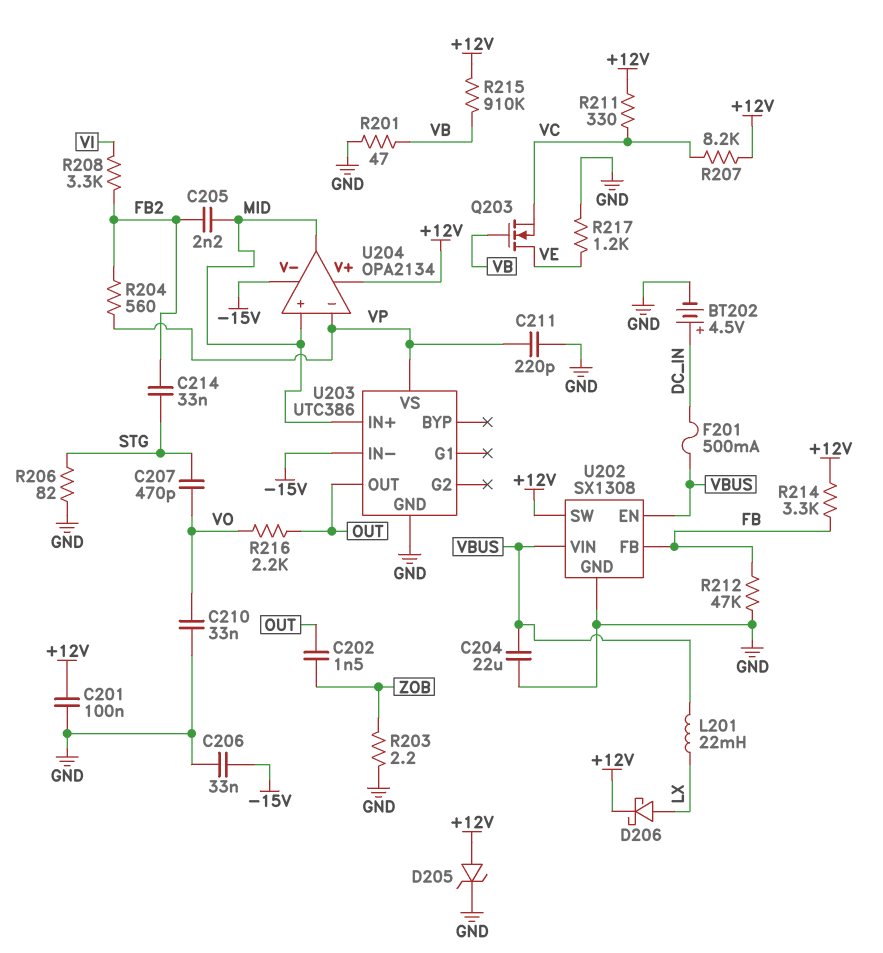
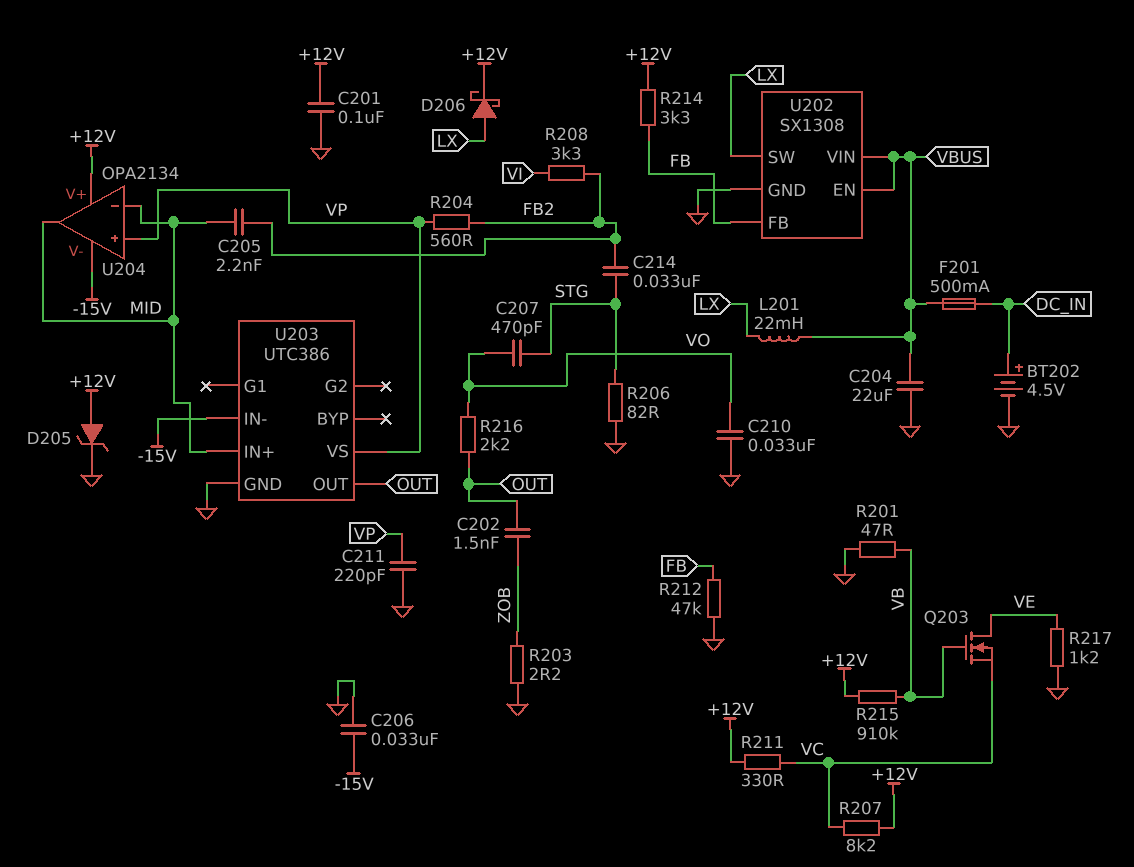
U202 pin SW: +12V -> LX
U204 pin in+: MID -> VP
U204 pin in-: VP -> MID

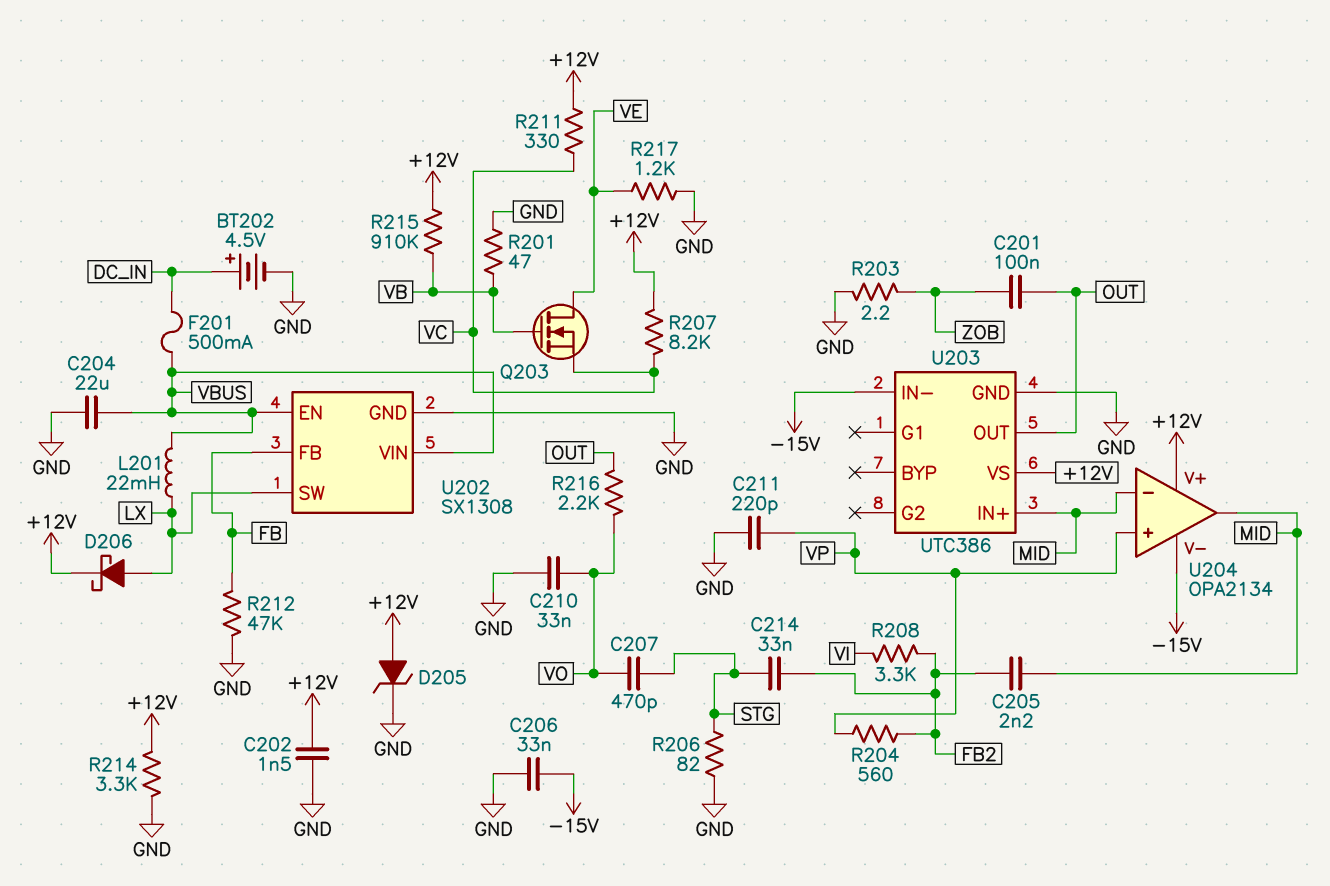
C201: 100nF (+12V, GND) -> 100nF (OUT, ZOB)
C202: 1.5nF (OUT, ZOB) -> 1.5nF (+12V, GND)
R214: 3.3k (+12V, FB) -> 3.3k (+12V, GND)
U203 pin VS: VP -> +12V

